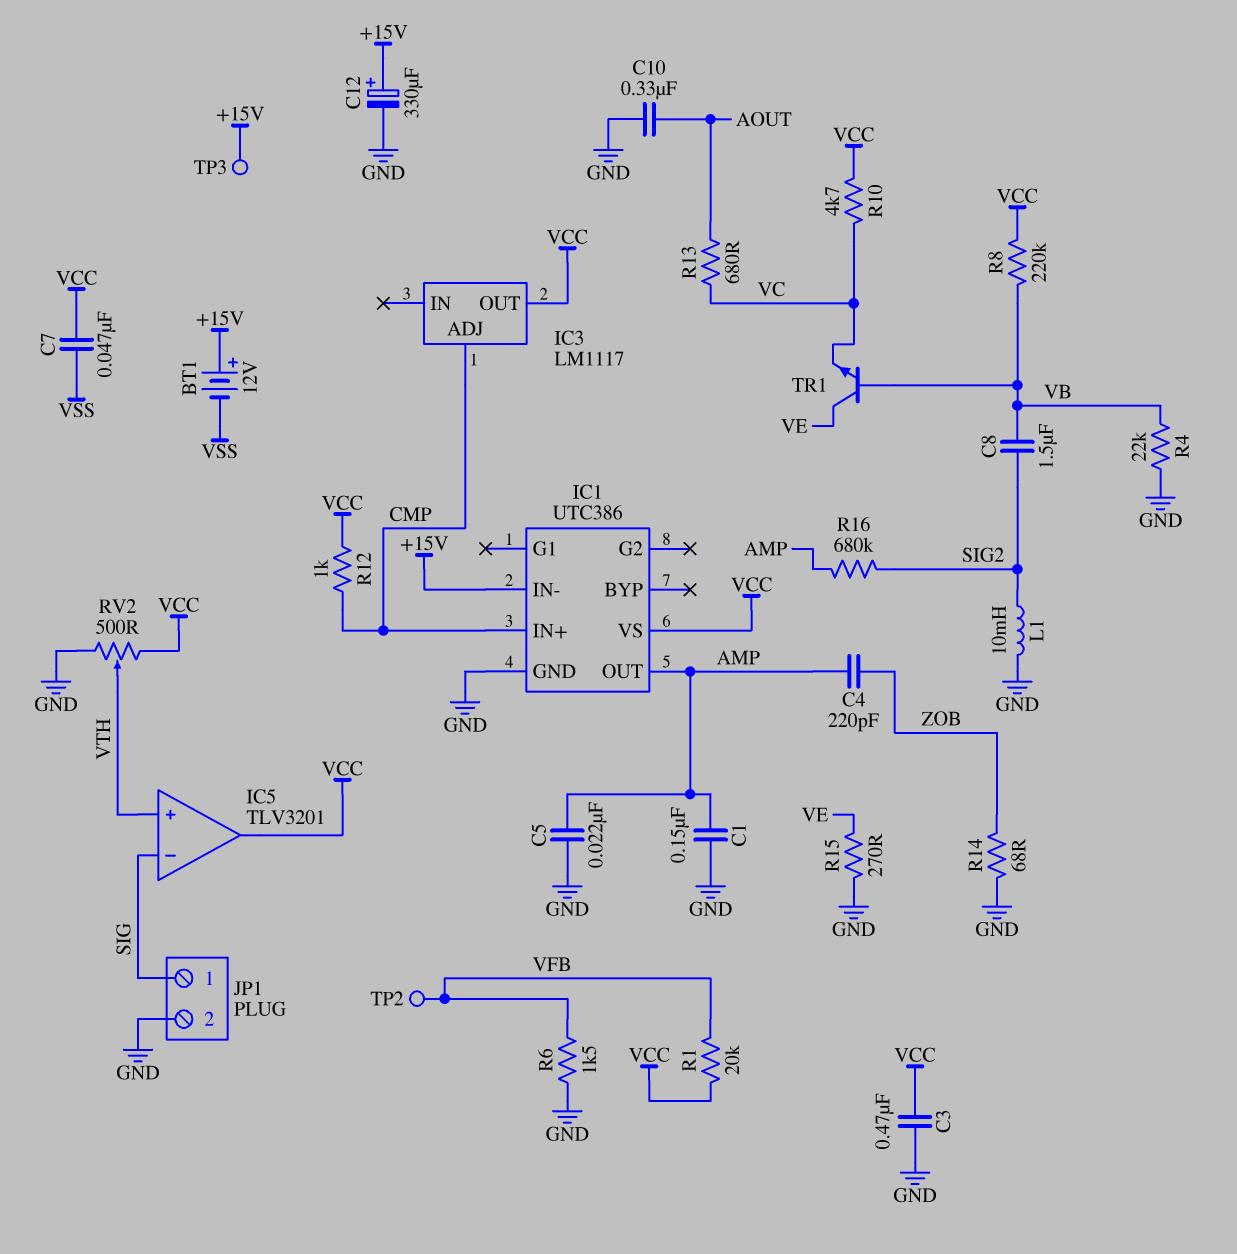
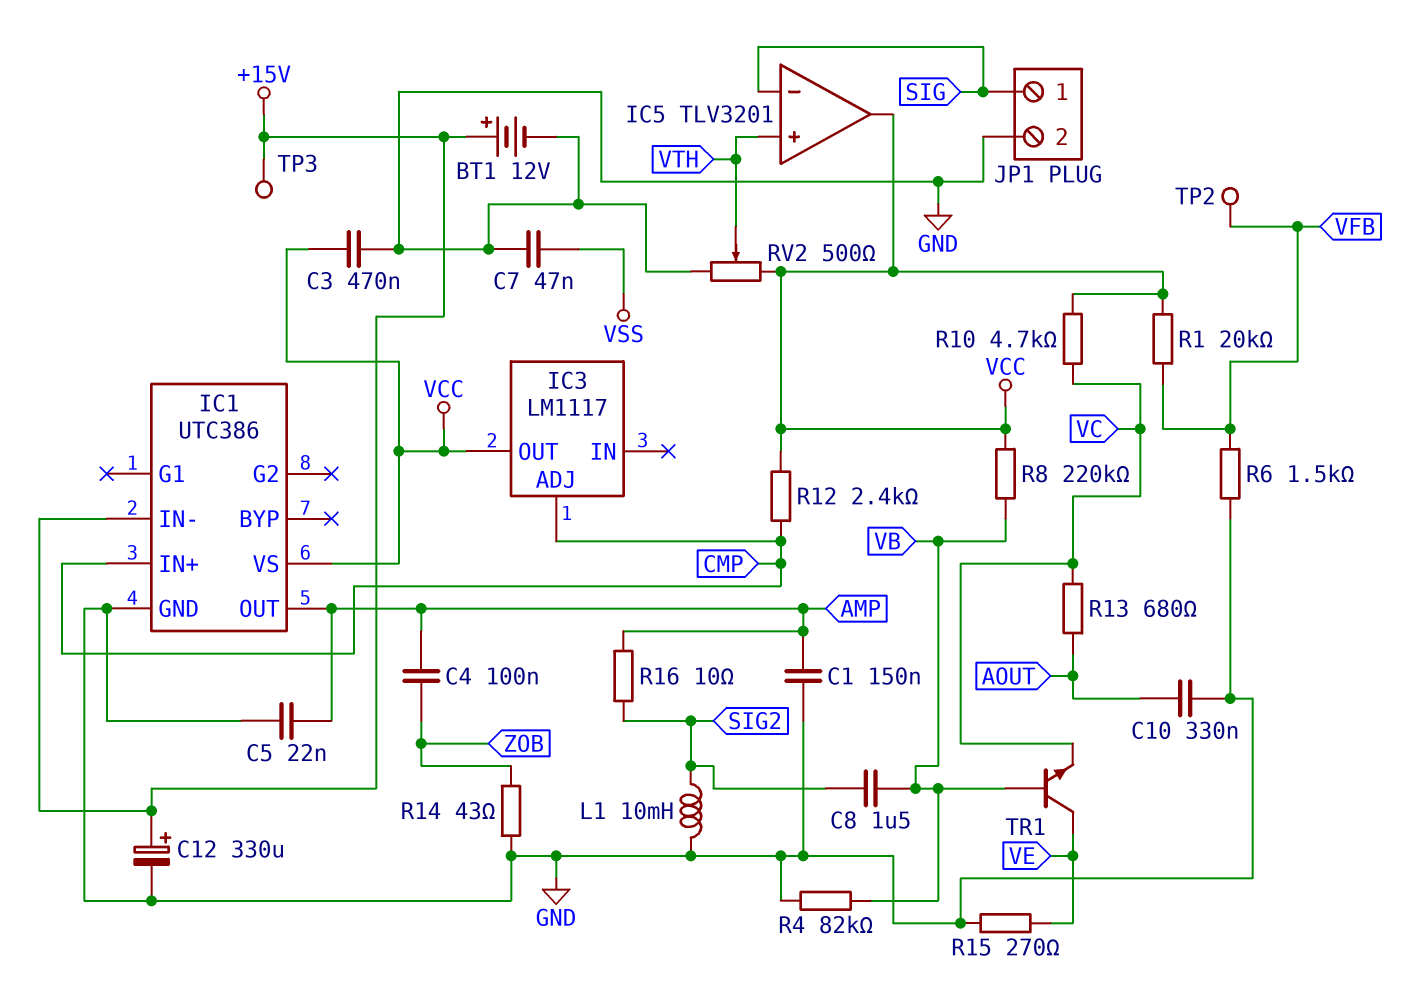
BT1: 12V (plus +15V, minus VSS) -> 12V (plus +15V, minus GND)
C4: 220pF (AMP, ZOB) -> 100nF (AMP, ZOB)
C7: 47nF (VCC, VSS) -> 47nF (GND, VSS)
R4: 22k (GND, VB) -> 82k (GND, VB)
R12: 1k (CMP, VCC) -> 2.4k (CMP, VCC)
R14: 68 (GND, ZOB) -> 43 (GND, ZOB)
R16: 680k (AMP, SIG2) -> 10 (AMP, SIG2)

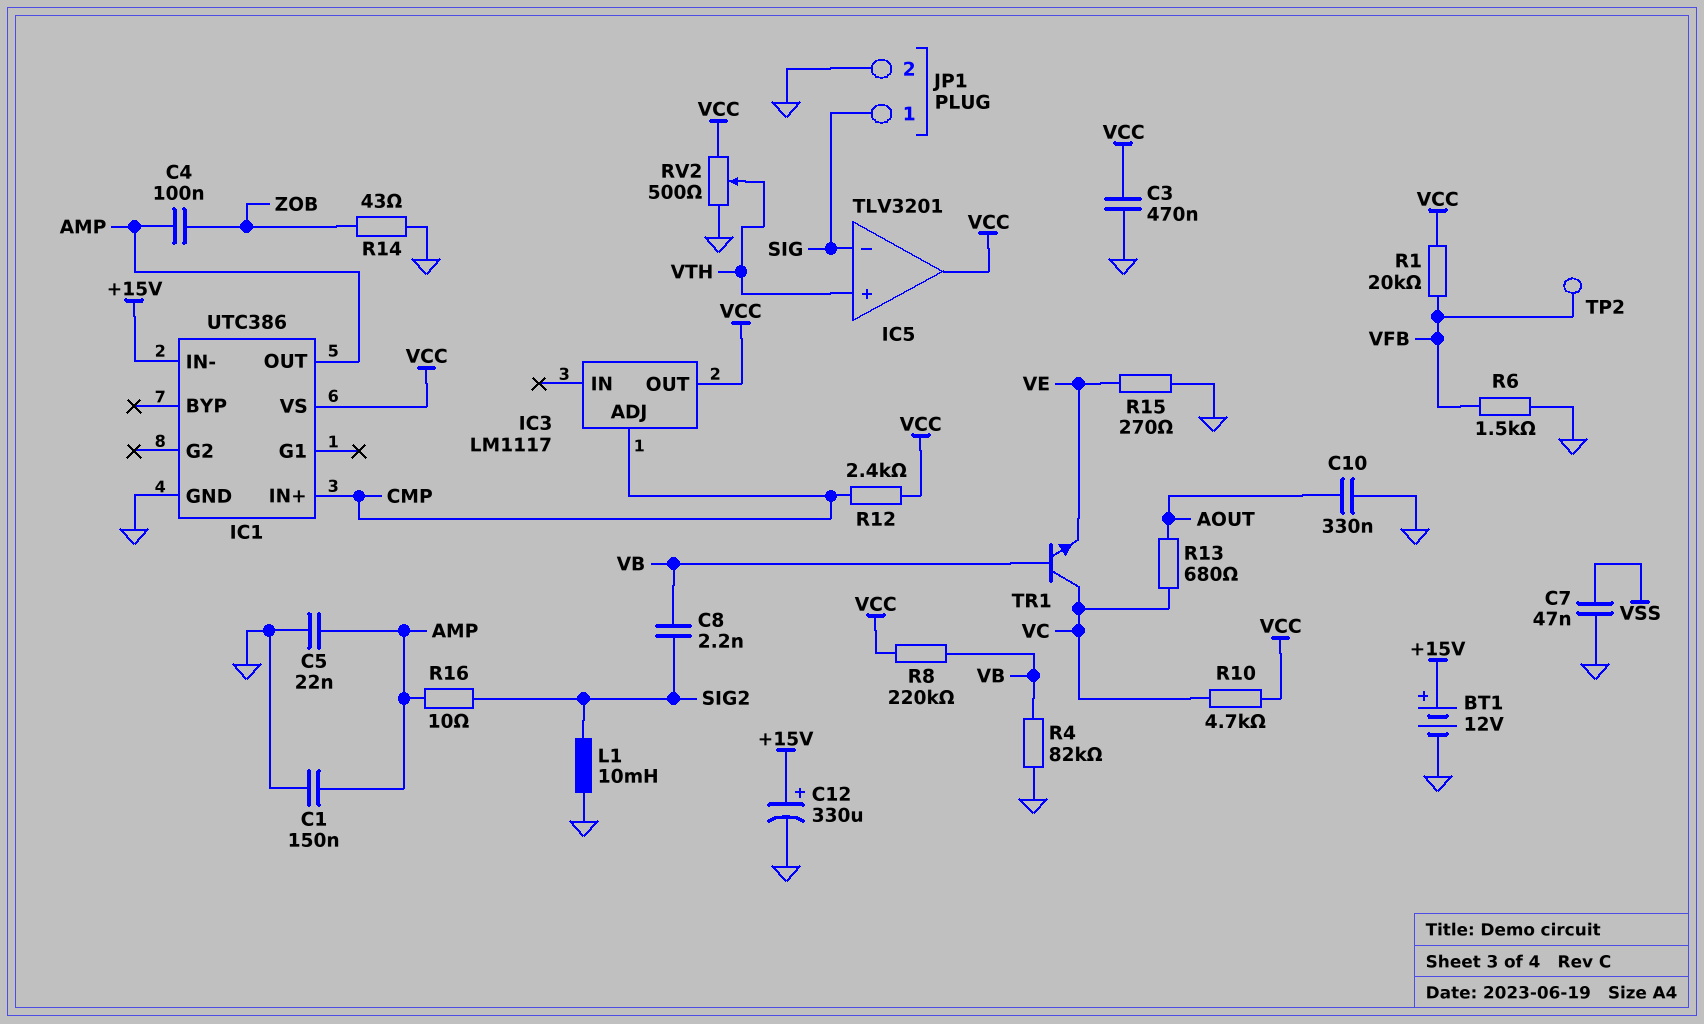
C8: 1.5uF (SIG2, VB) -> 2.2nF (SIG2, VB)
TP3: test point (+15V) -> none
TR1: NPN (B VB, C VE, E VC) -> NPN (B VB, C VC, E VE)

